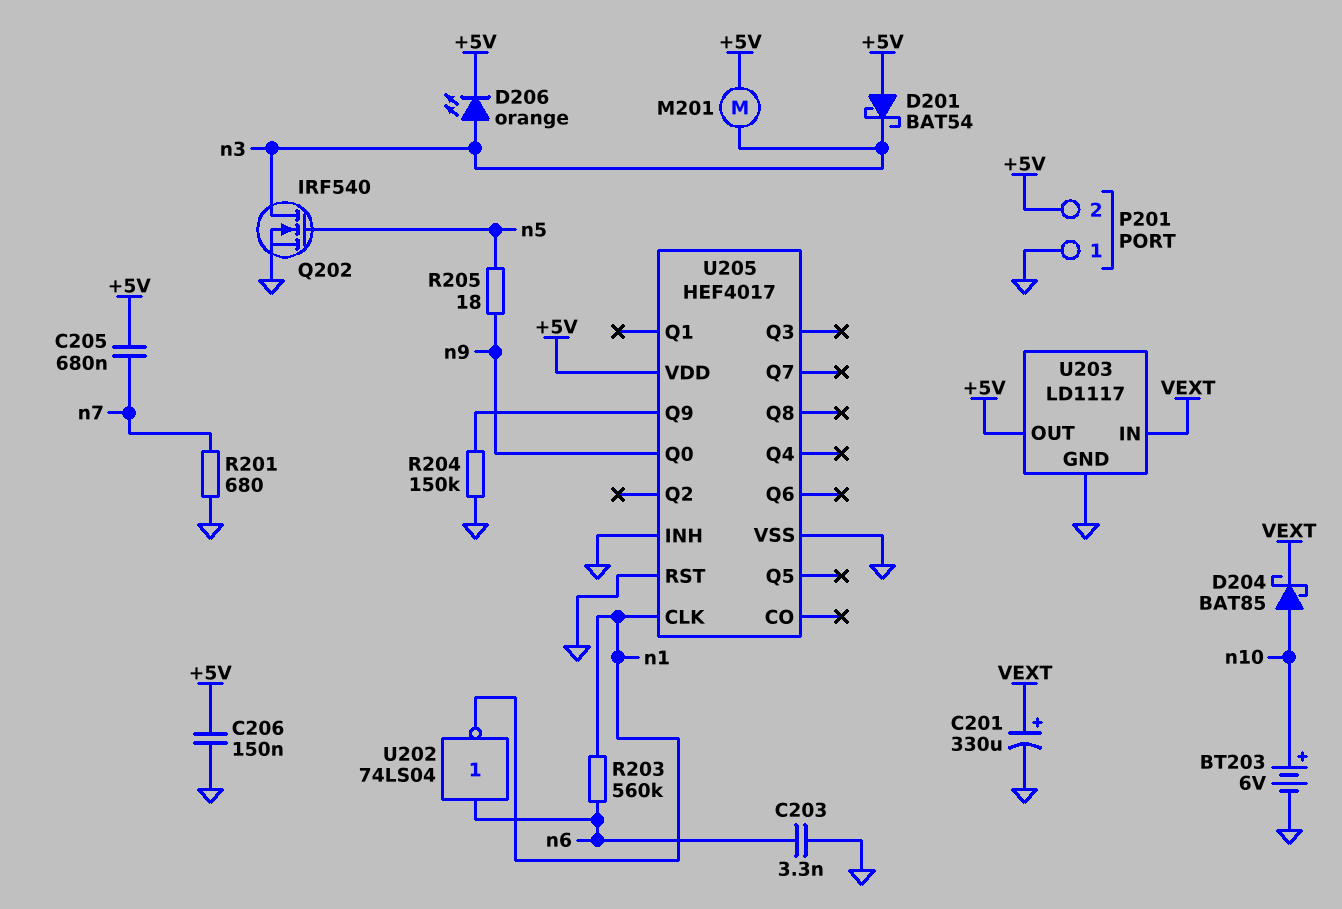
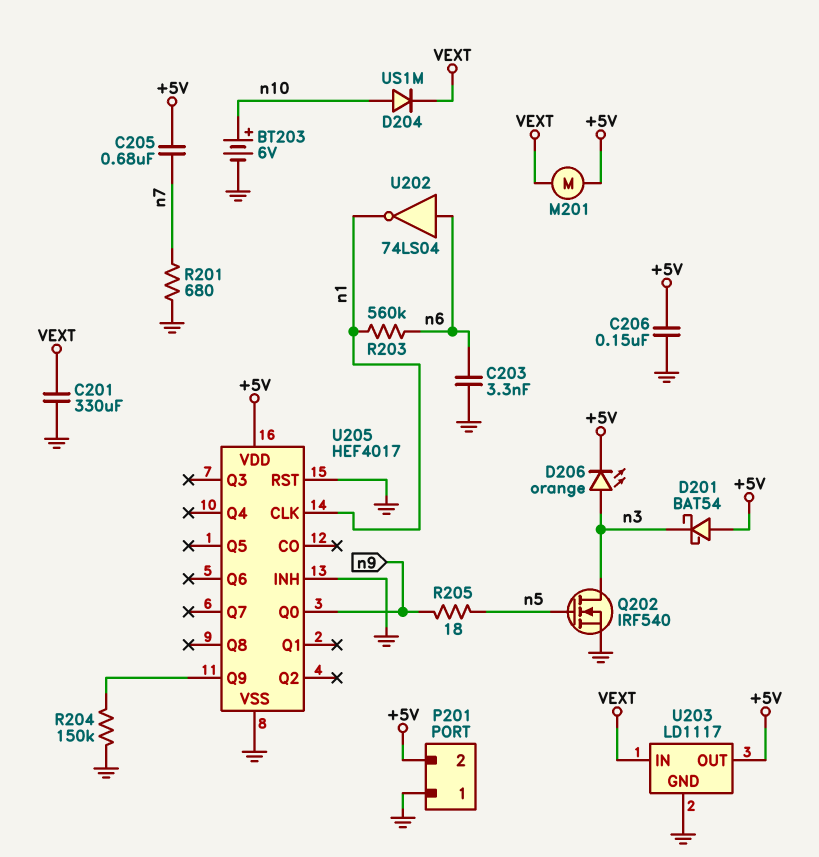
C201: 330uF (plus VEXT, minus GND) -> 330uF (GND, VEXT)
D204: schottky BAT85 (A n10, K VEXT) -> diode US1M (A n10, K VEXT)
M201: motor (+5V, n3) -> motor (+5V, VEXT)

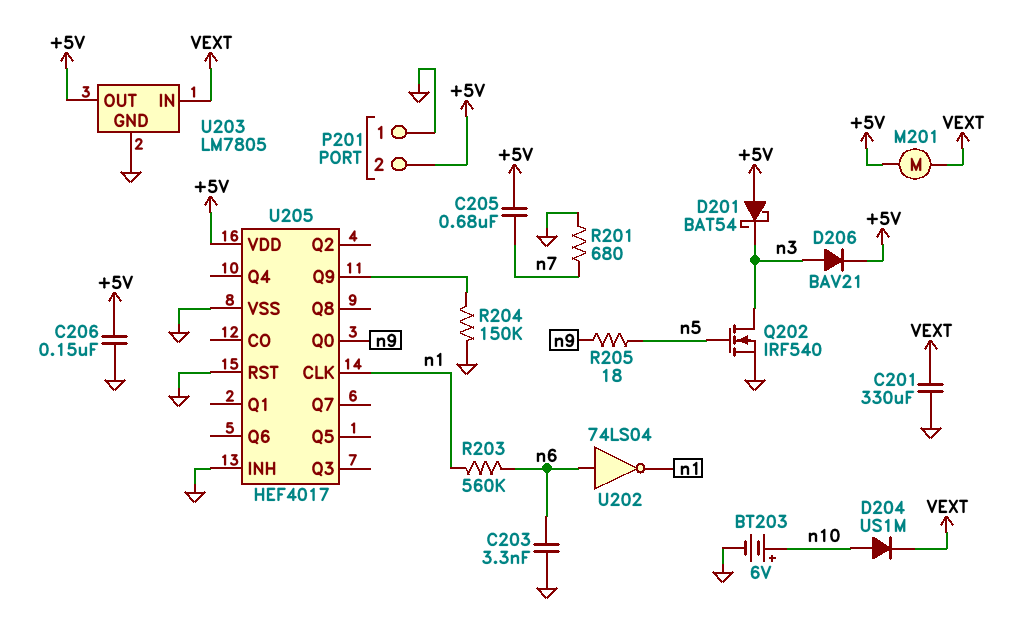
D206: LED orange (A n3, K +5V) -> diode BAV21 (A n3, K +5V)
U203: LD1117 -> LM7805

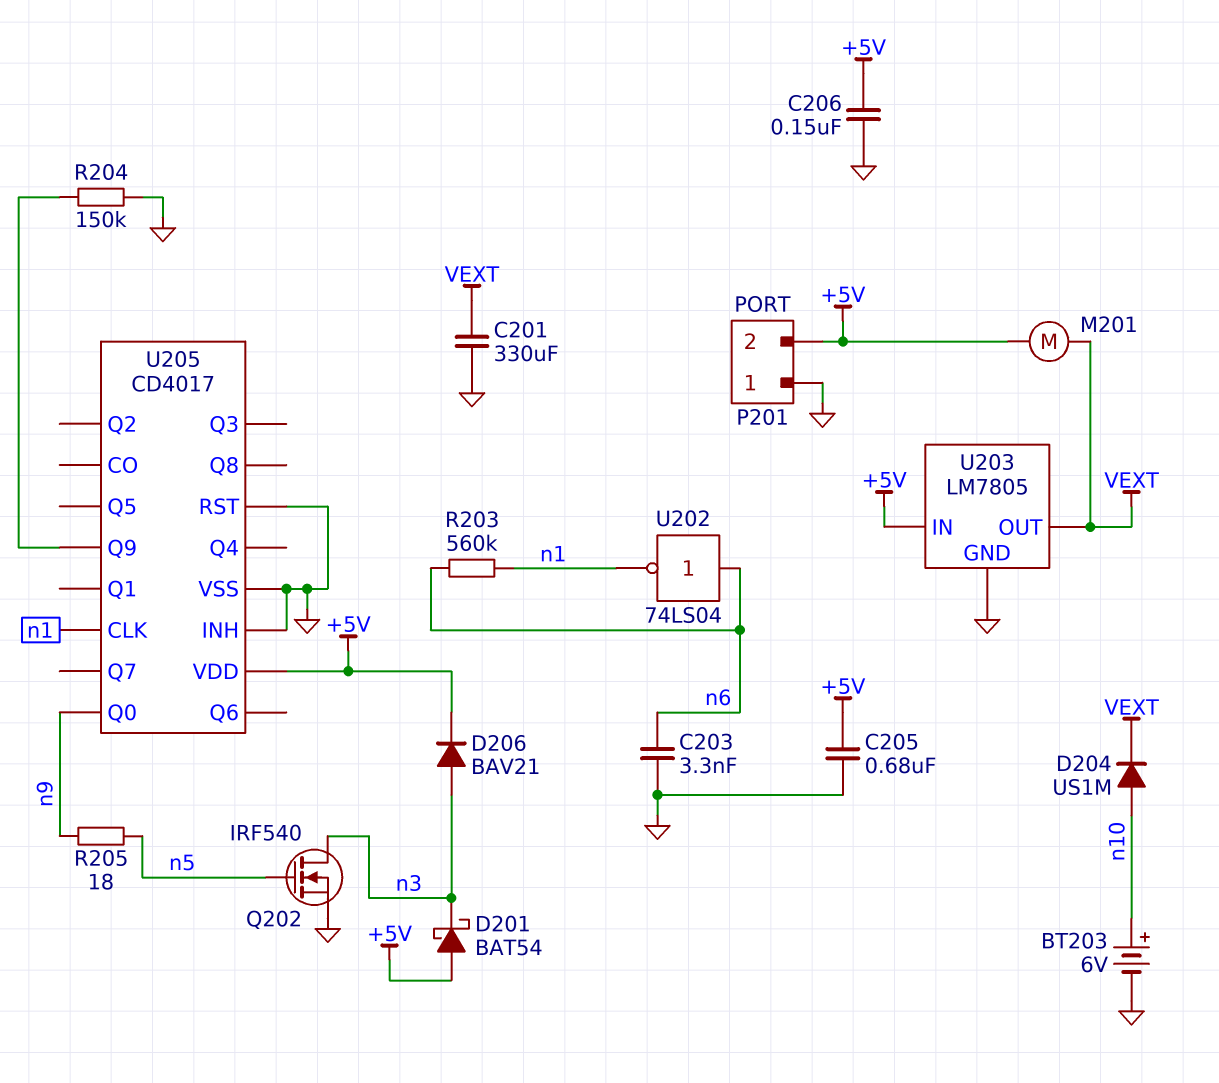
C205: 680nF (+5V, n7) -> 680nF (+5V, GND)
R201: 680 (GND, n7) -> none
U203 pin IN: VEXT -> +5V
U203 pin OUT: +5V -> VEXT
U205: HEF4017 -> CD4017

